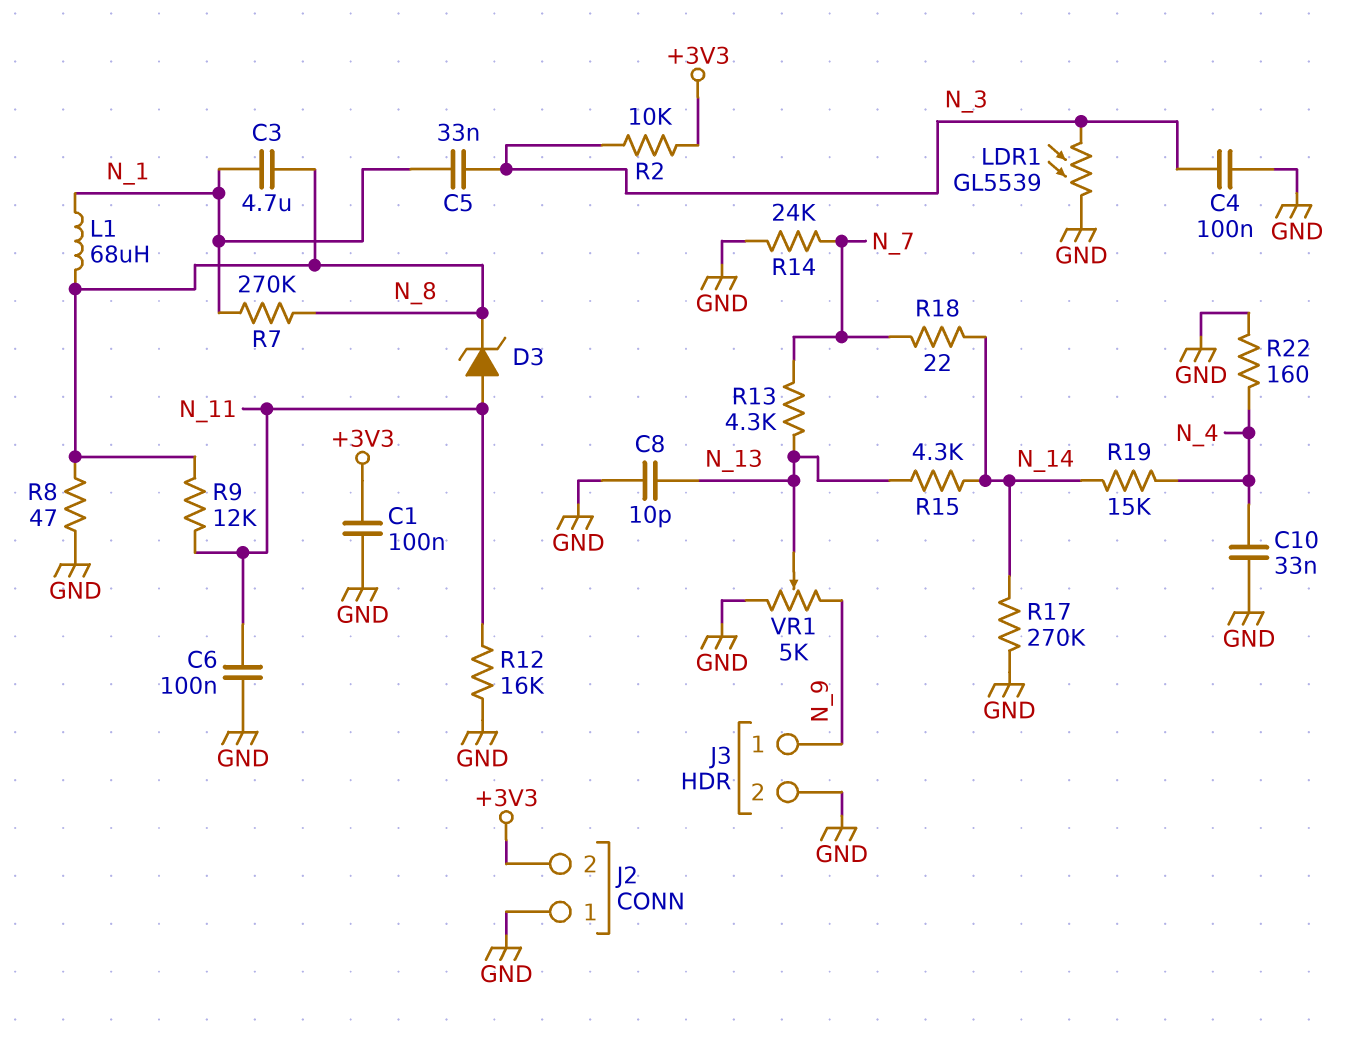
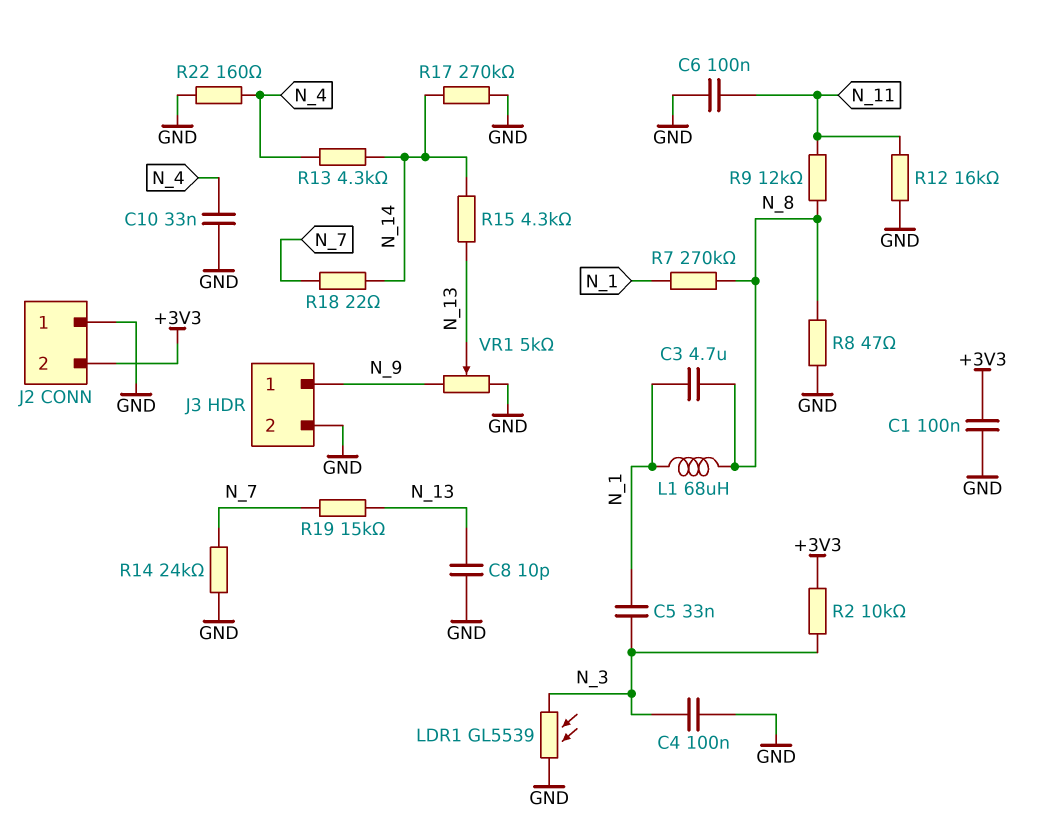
D3: zener (A N_11, K N_8) -> none
R13: 4.3k (N_7, N_13) -> 4.3k (N_4, N_14)
R19: 15k (N_4, N_14) -> 15k (N_7, N_13)

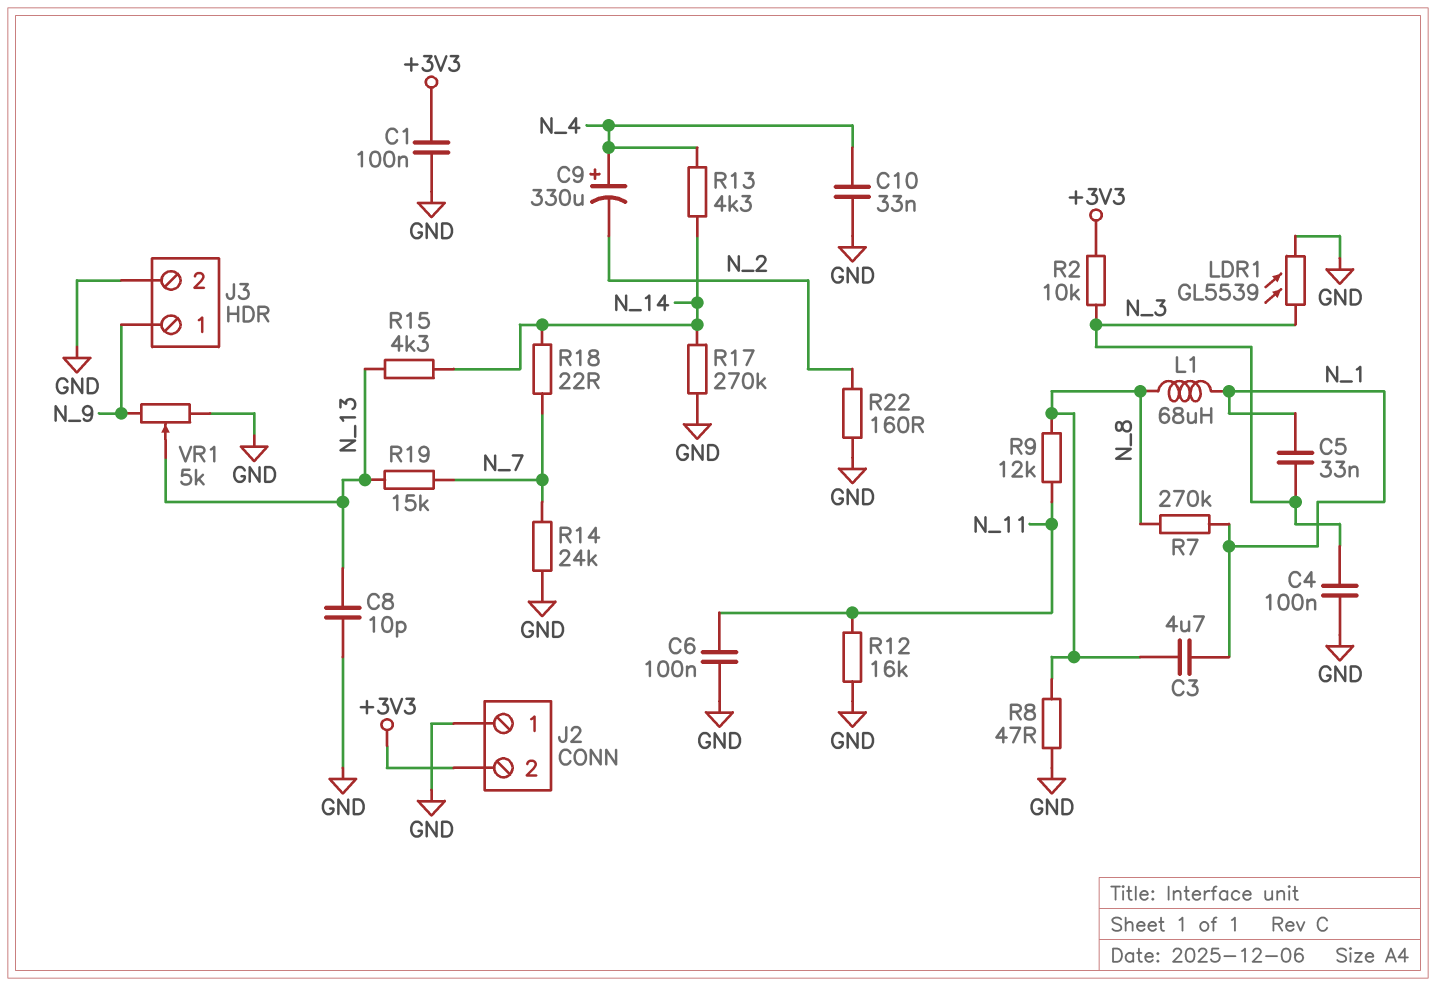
C9: none -> 330uF (plus N_4, minus N_2)
R22: 160 (GND, N_4) -> 160 (GND, N_2)

